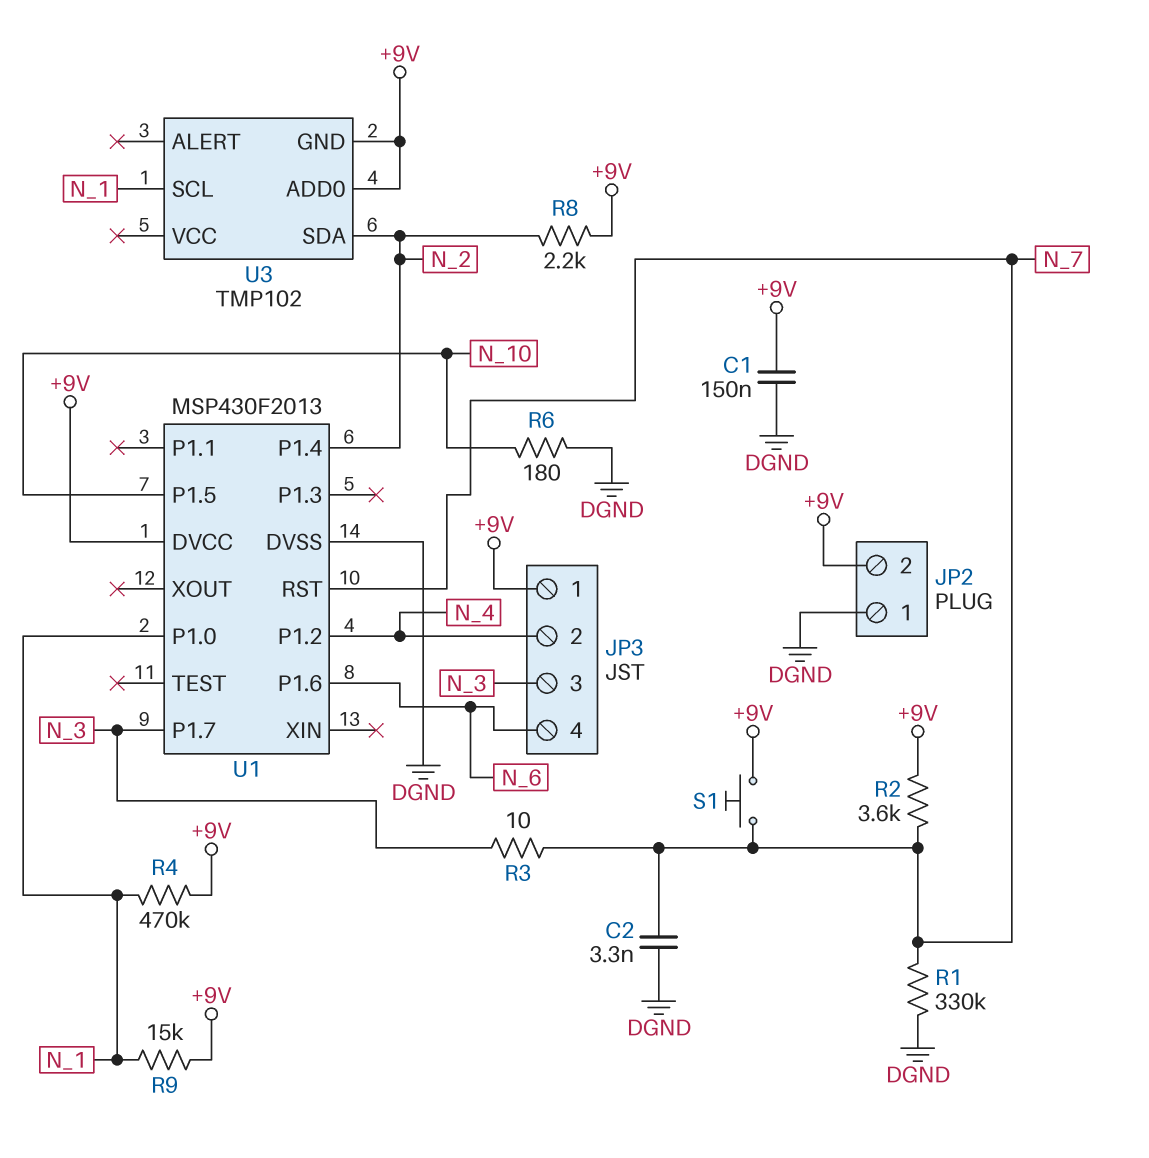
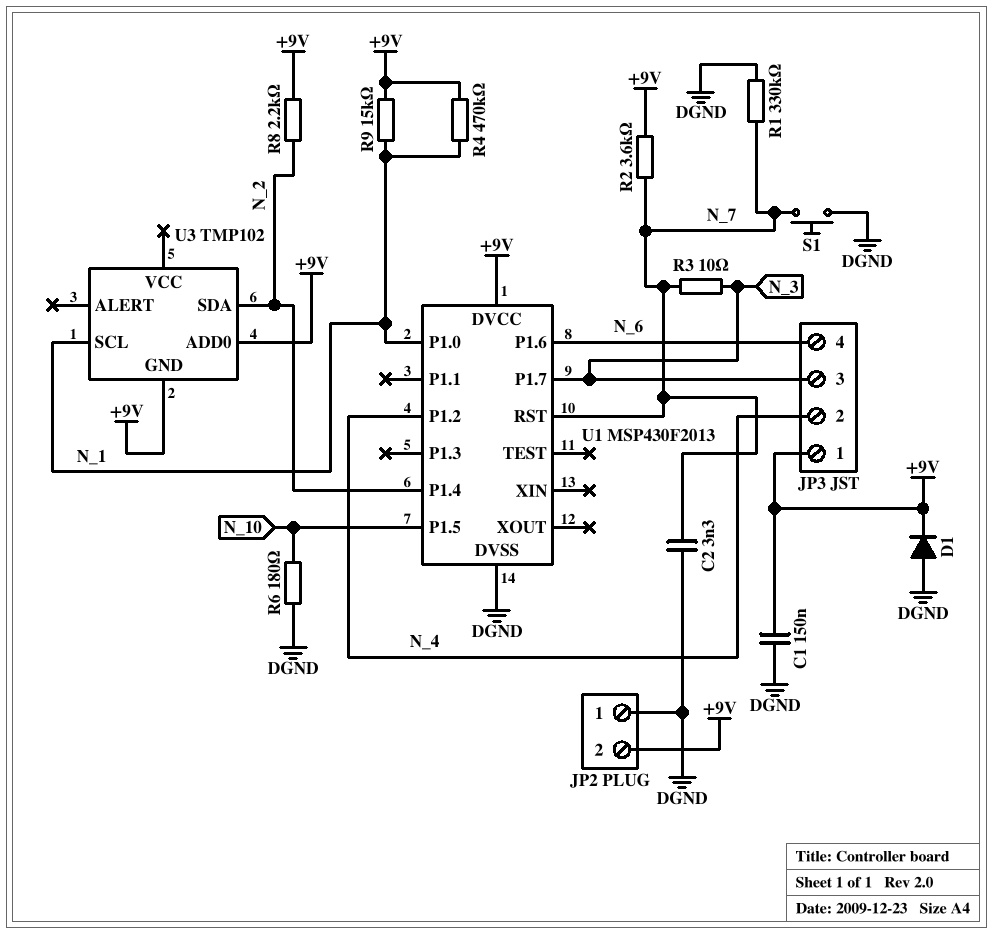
D1: none -> diode (A DGND, K +9V)
S1: button (+9V, N_7) -> button (DGND, N_7)

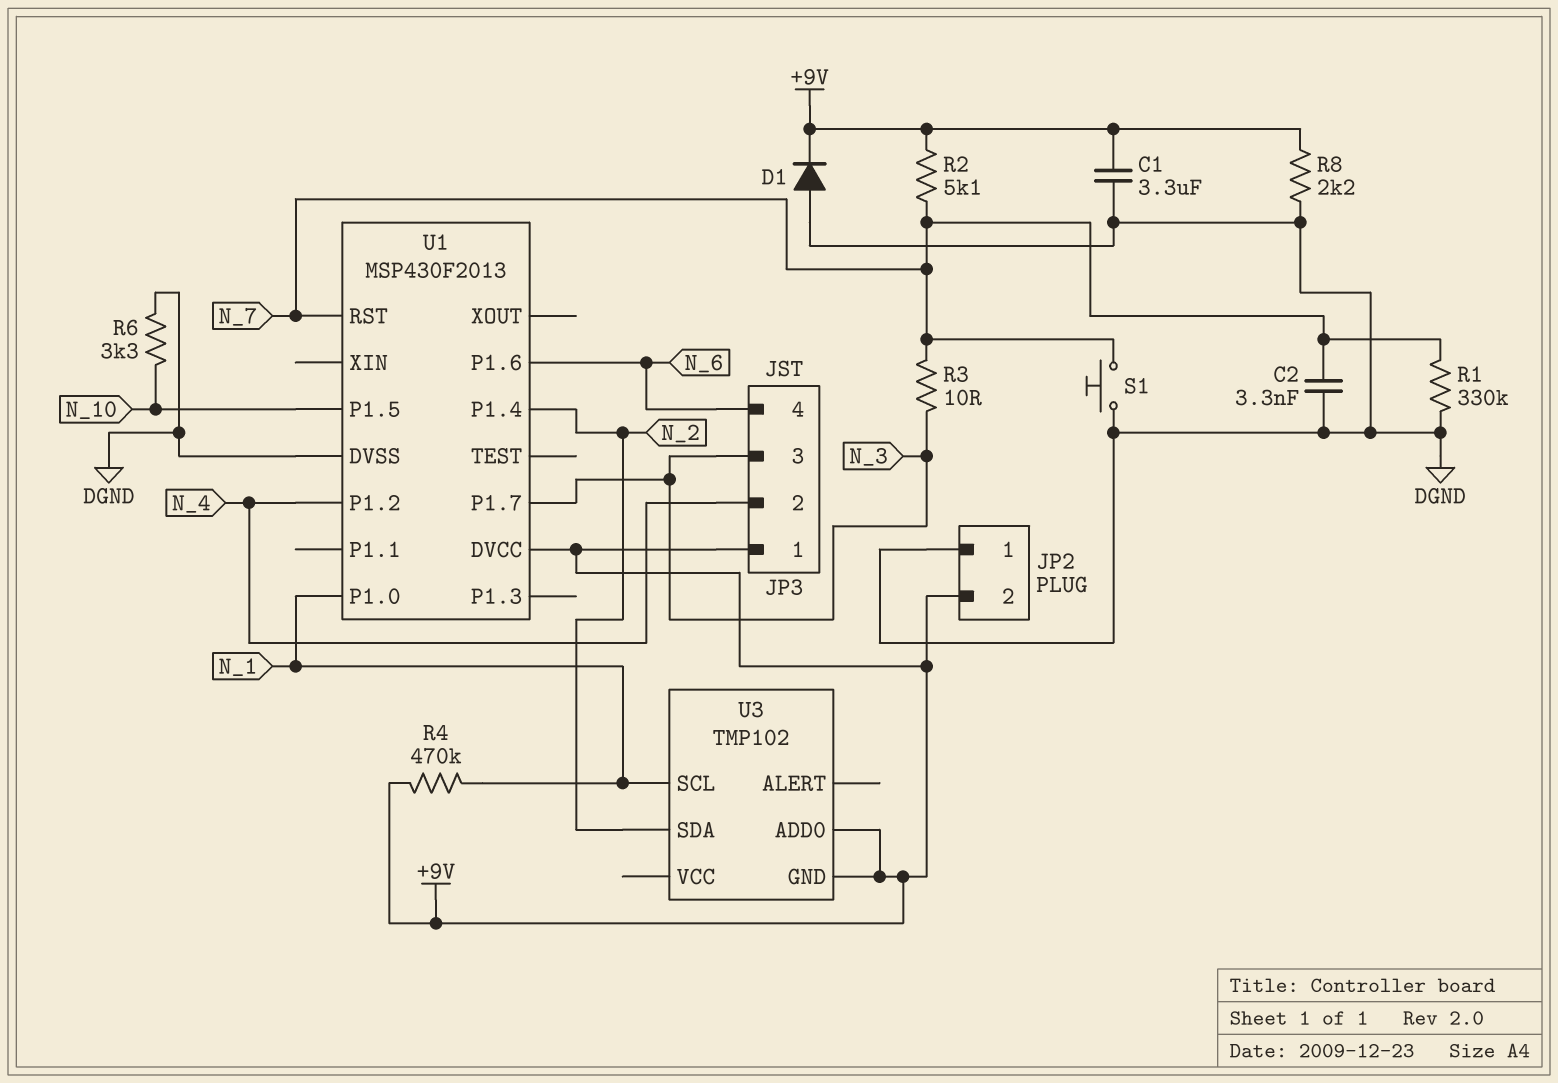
C1: 150nF (+9V, DGND) -> 3.3uF (+9V, DGND)
R2: 3.6k (+9V, N_7) -> 5.1k (+9V, N_7)
R6: 180 (DGND, N_10) -> 3.3k (DGND, N_10)
R8: 2.2k (+9V, N_2) -> 2.2k (+9V, DGND)
R9: 15k (+9V, N_1) -> none

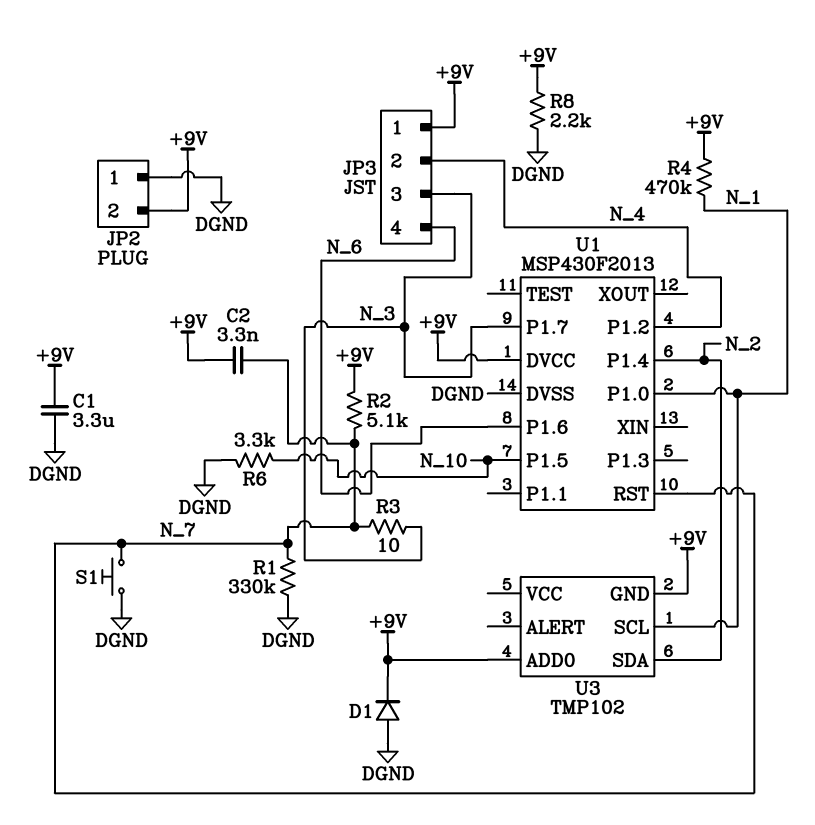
C2: 3.3nF (DGND, N_7) -> 3.3nF (+9V, N_7)

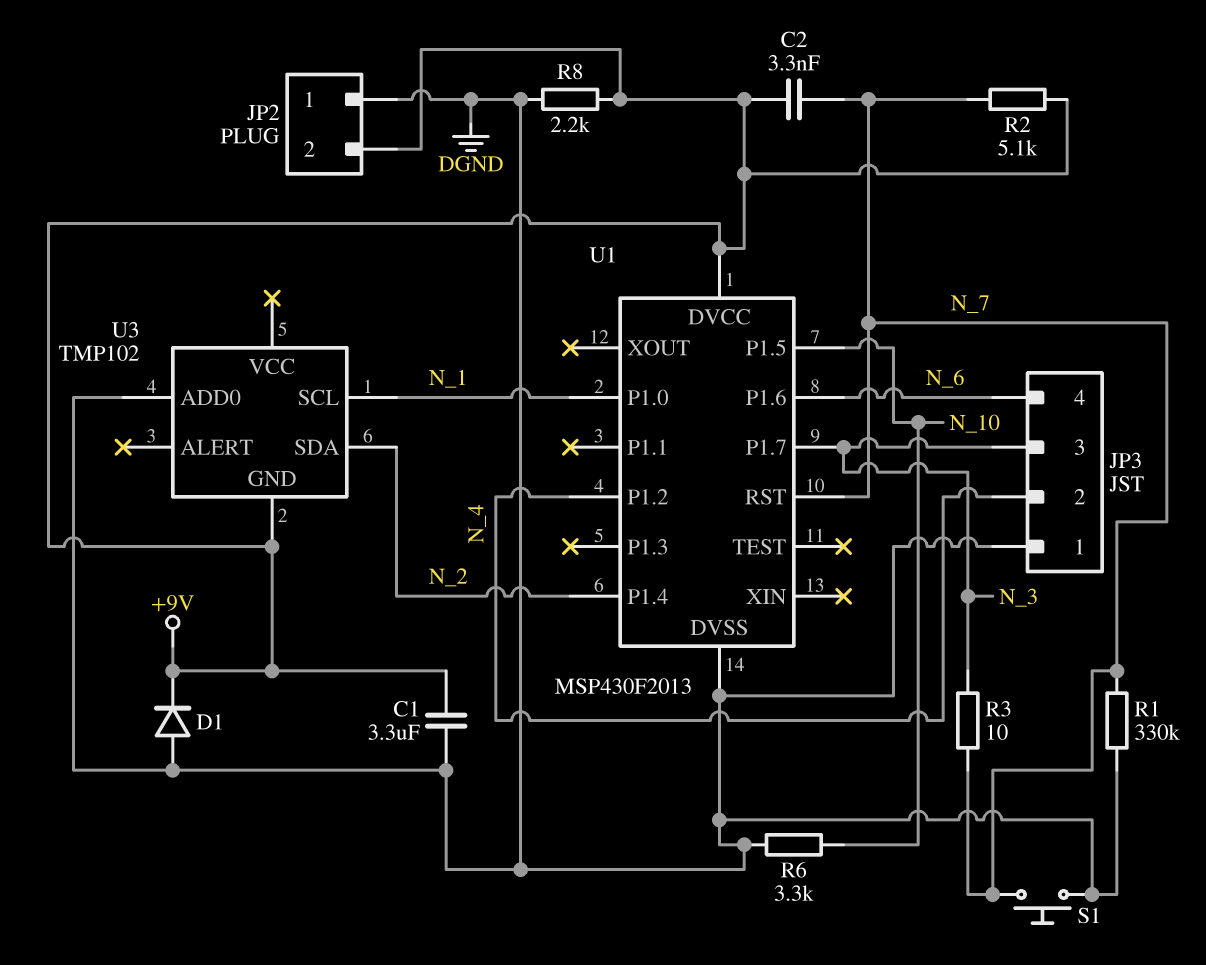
JP3 pin 1: +9V -> DGND
R4: 470k (+9V, N_1) -> none
U3 pin ADD0: +9V -> DGND

